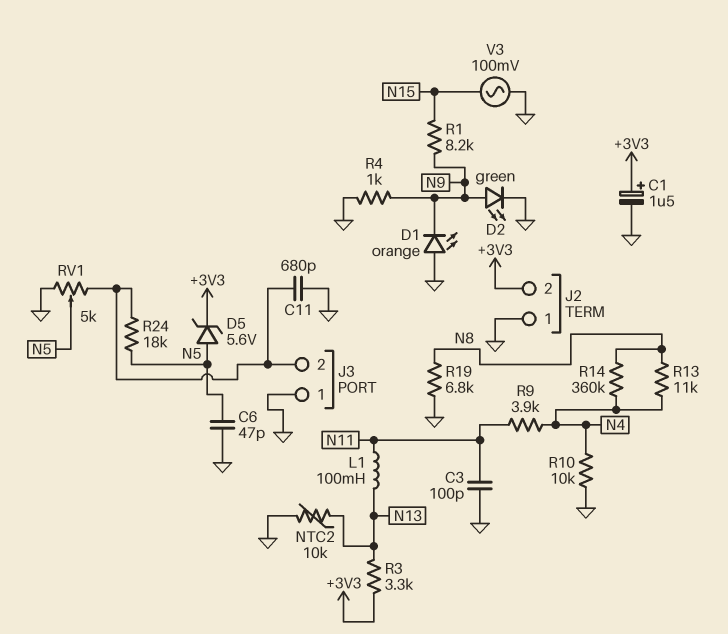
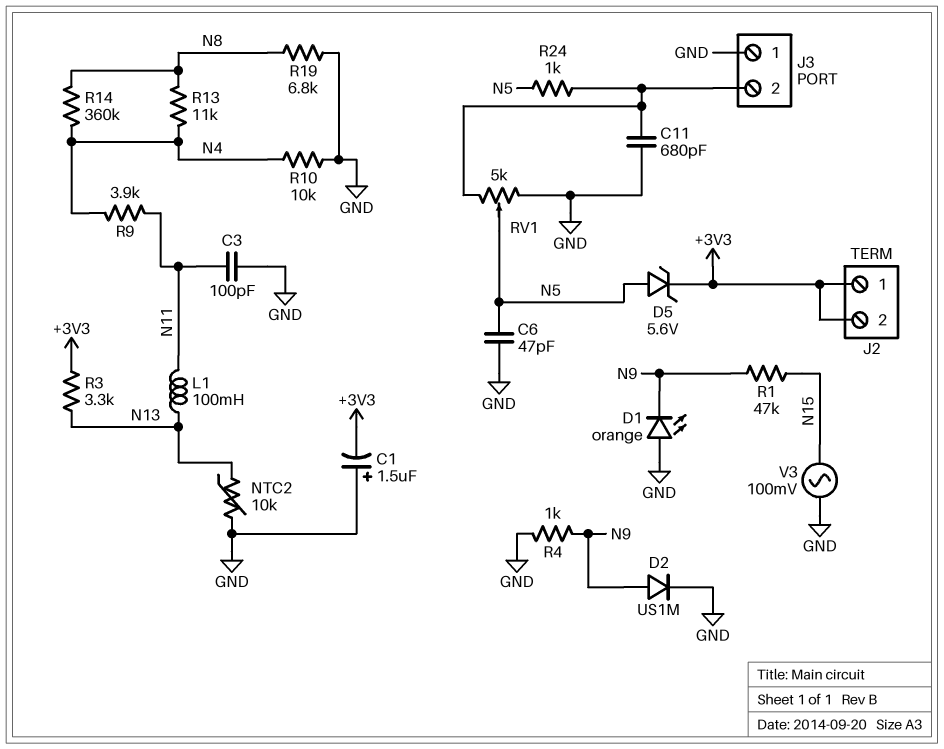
C1: 1.5uF (plus +3V3, minus GND) -> 1.5uF (plus GND, minus +3V3)
D2: LED green (A N9, K GND) -> diode US1M (A N9, K GND)
J2 pin 1: GND -> +3V3
R1: 8.2k (N9, N15) -> 47k (N9, N15)
R24: 18k (J3/2, N5) -> 1k (J3/2, N5)

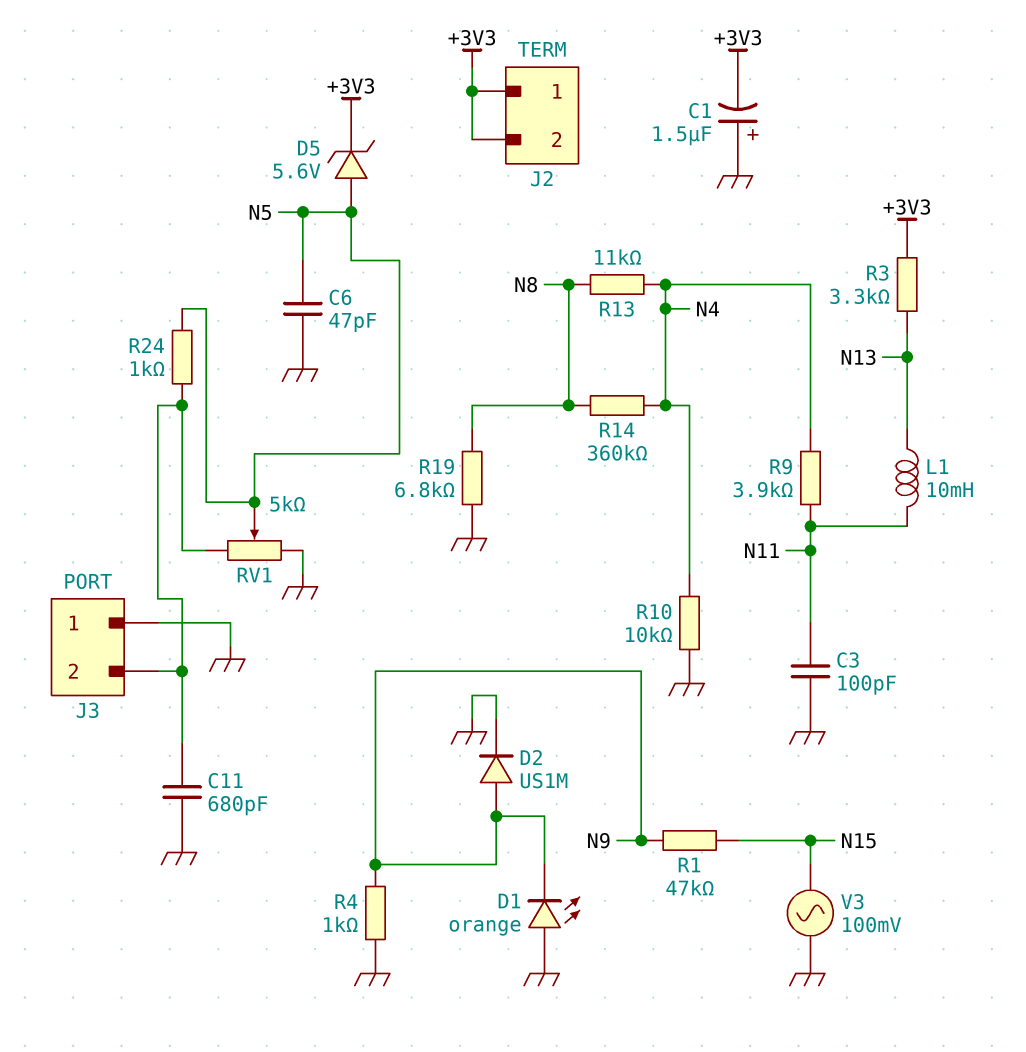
L1: 100mH (N11, N13) -> 10mH (N11, N13)
NTC2: 10k (GND, N13) -> none

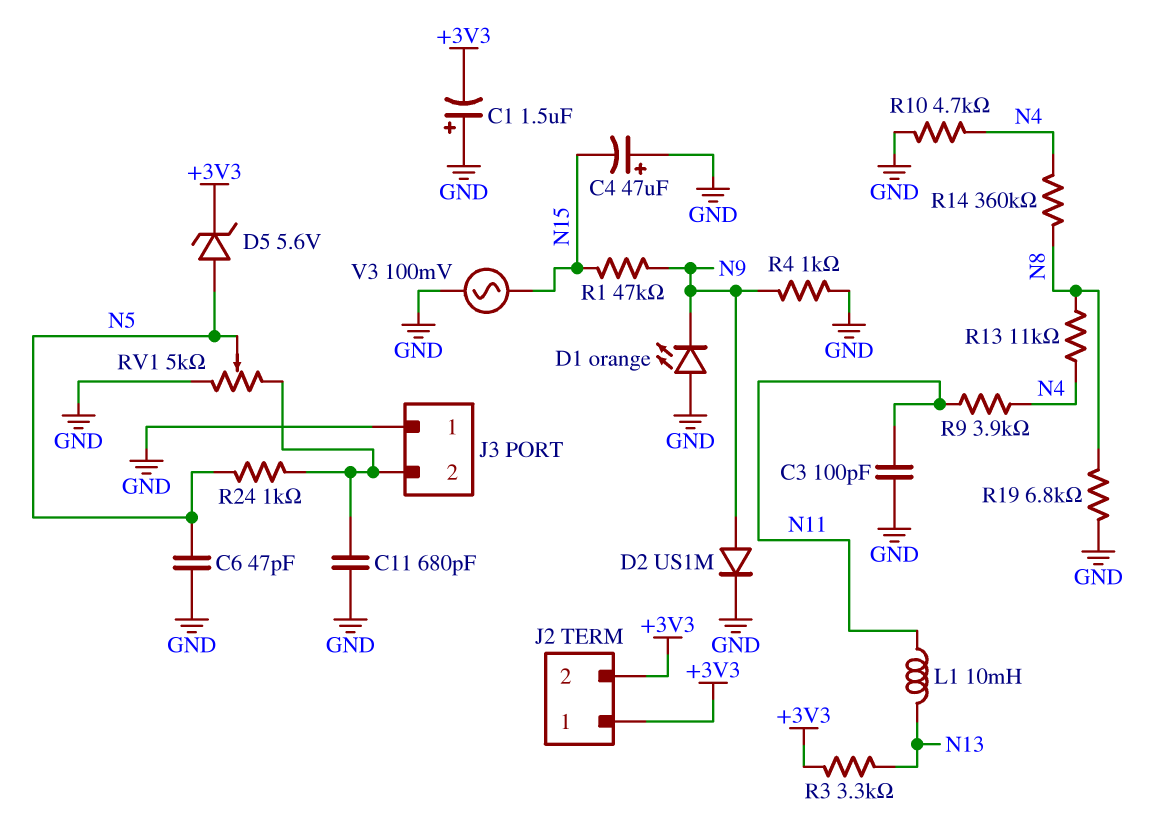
C4: none -> 47uF (plus GND, minus N15)
R10: 10k (GND, N4) -> 4.7k (GND, N4)

